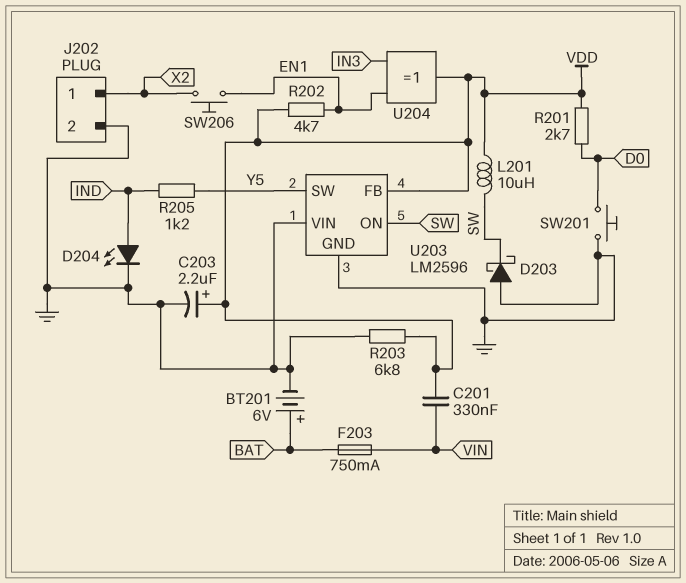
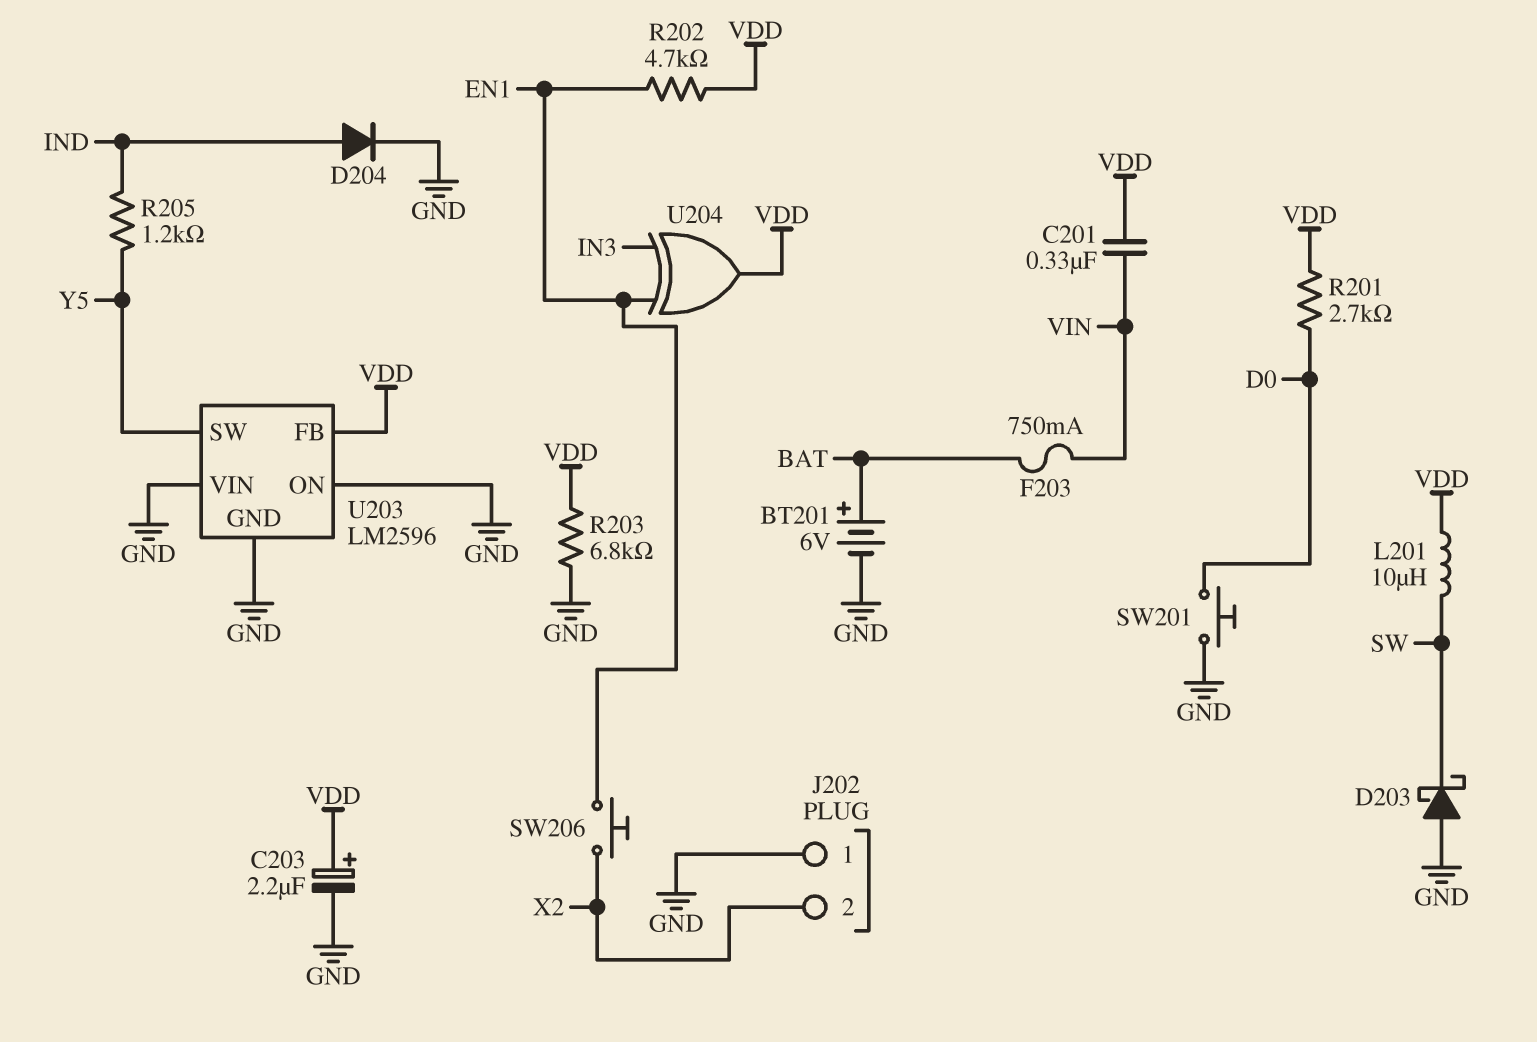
D204: LED (A IND, K GND) -> diode (A IND, K GND)
J202 pin 1: X2 -> GND
J202 pin 2: GND -> X2
U203 pin ON: SW -> GND

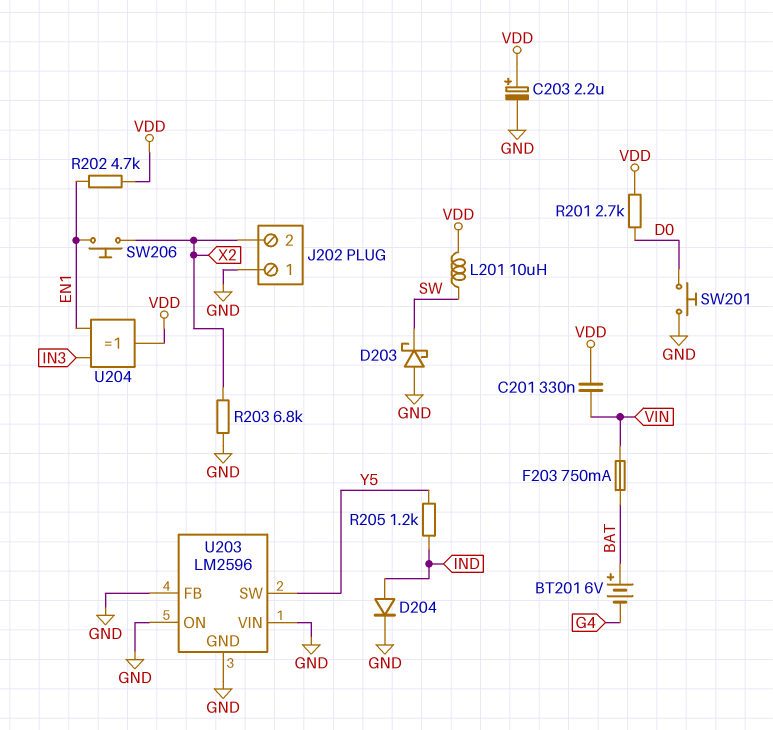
BT201: 6V (plus BAT, minus GND) -> 6V (plus BAT, minus G4)
R203: 6.8k (GND, VDD) -> 6.8k (GND, X2)
U203 pin FB: VDD -> GND

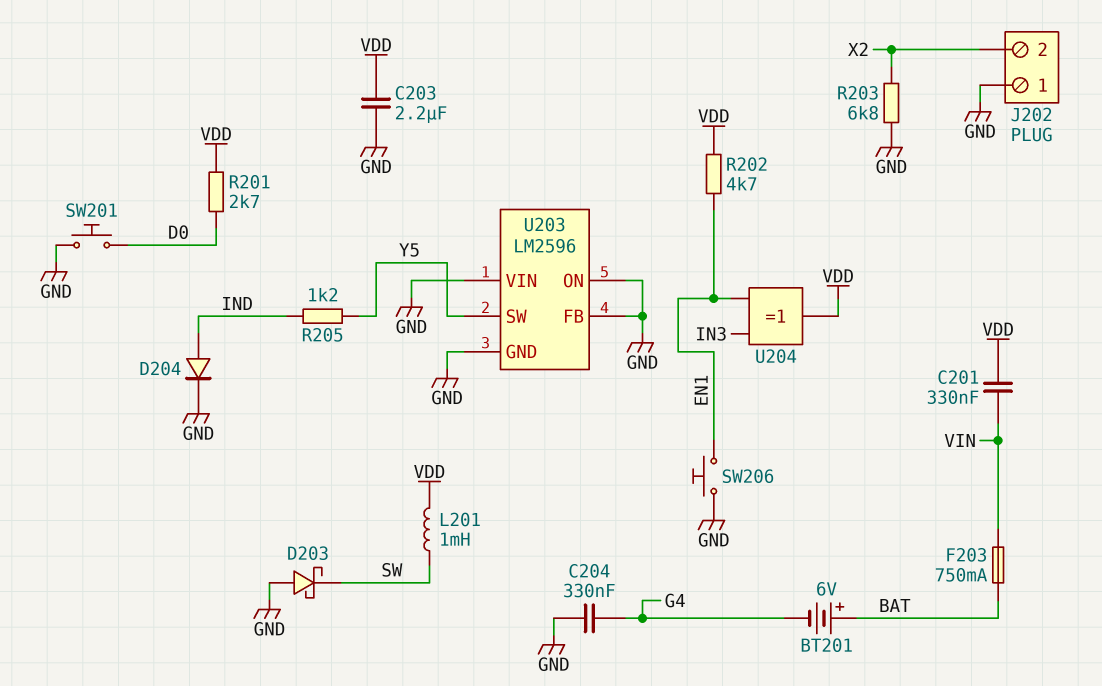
C203: 2.2uF (plus VDD, minus GND) -> 2.2uF (GND, VDD)
C204: none -> 330nF (G4, GND)
L201: 10uH (SW, VDD) -> 1mH (SW, VDD)
SW206: button (EN1, X2) -> button (EN1, GND)

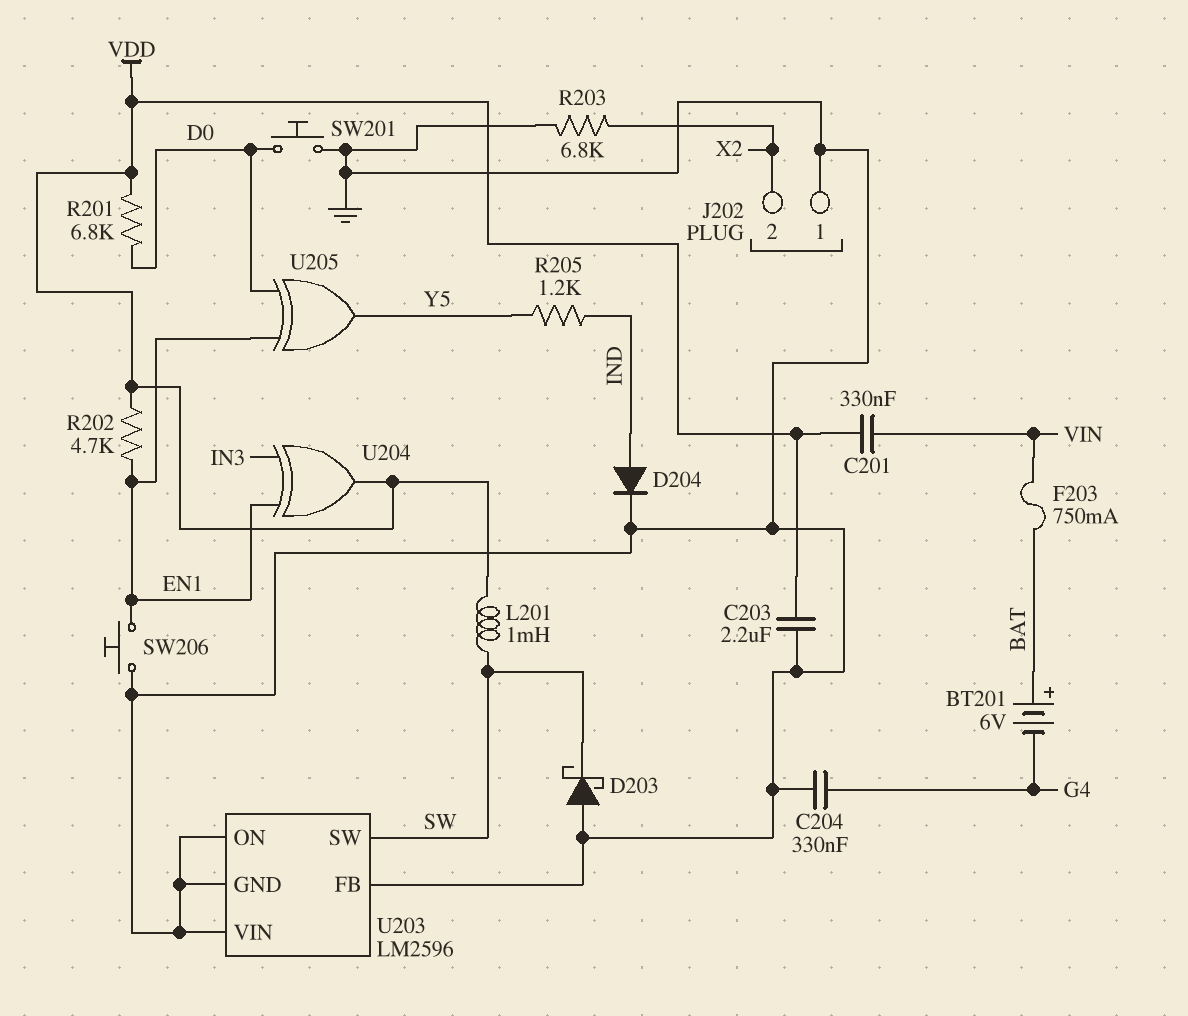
R201: 2.7k (D0, VDD) -> 6.8k (D0, VDD)
U203 pin SW: Y5 -> SW
U205: none -> XOR (in D0, in EN1, out Y5)

